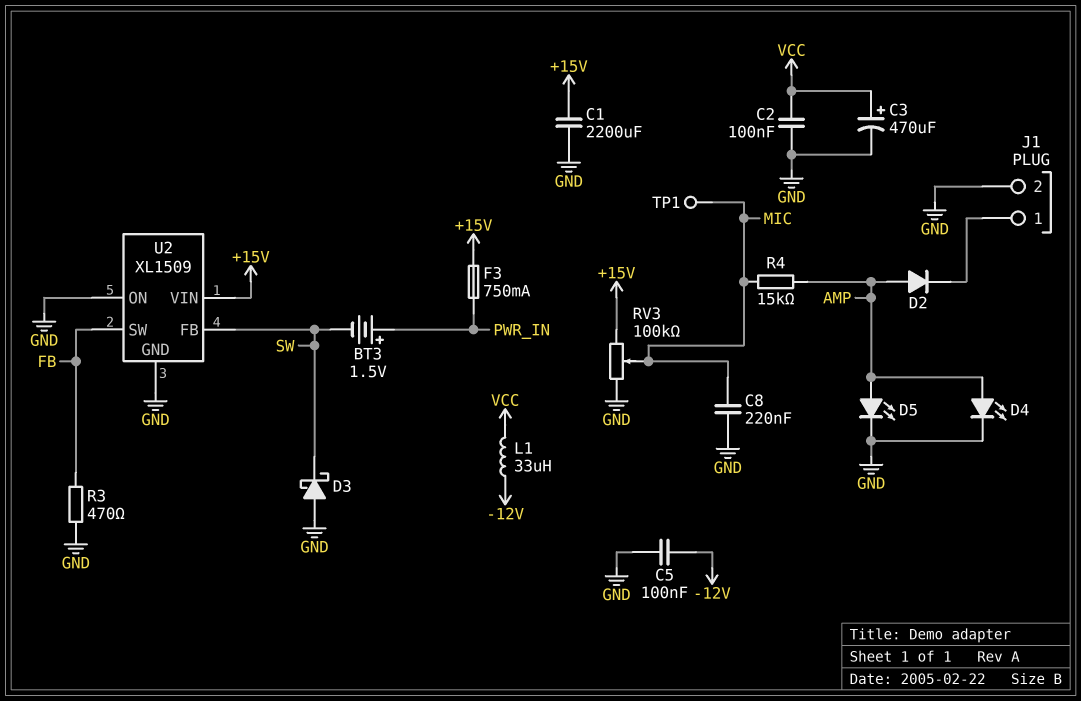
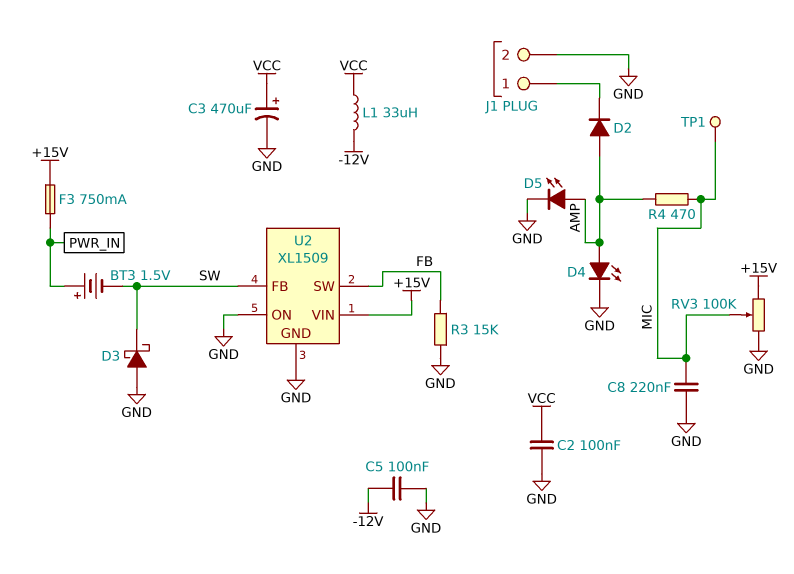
C1: 2200uF (+15V, GND) -> none
R3: 470 (FB, GND) -> 15k (FB, GND)
R4: 15k (AMP, MIC) -> 470 (AMP, MIC)

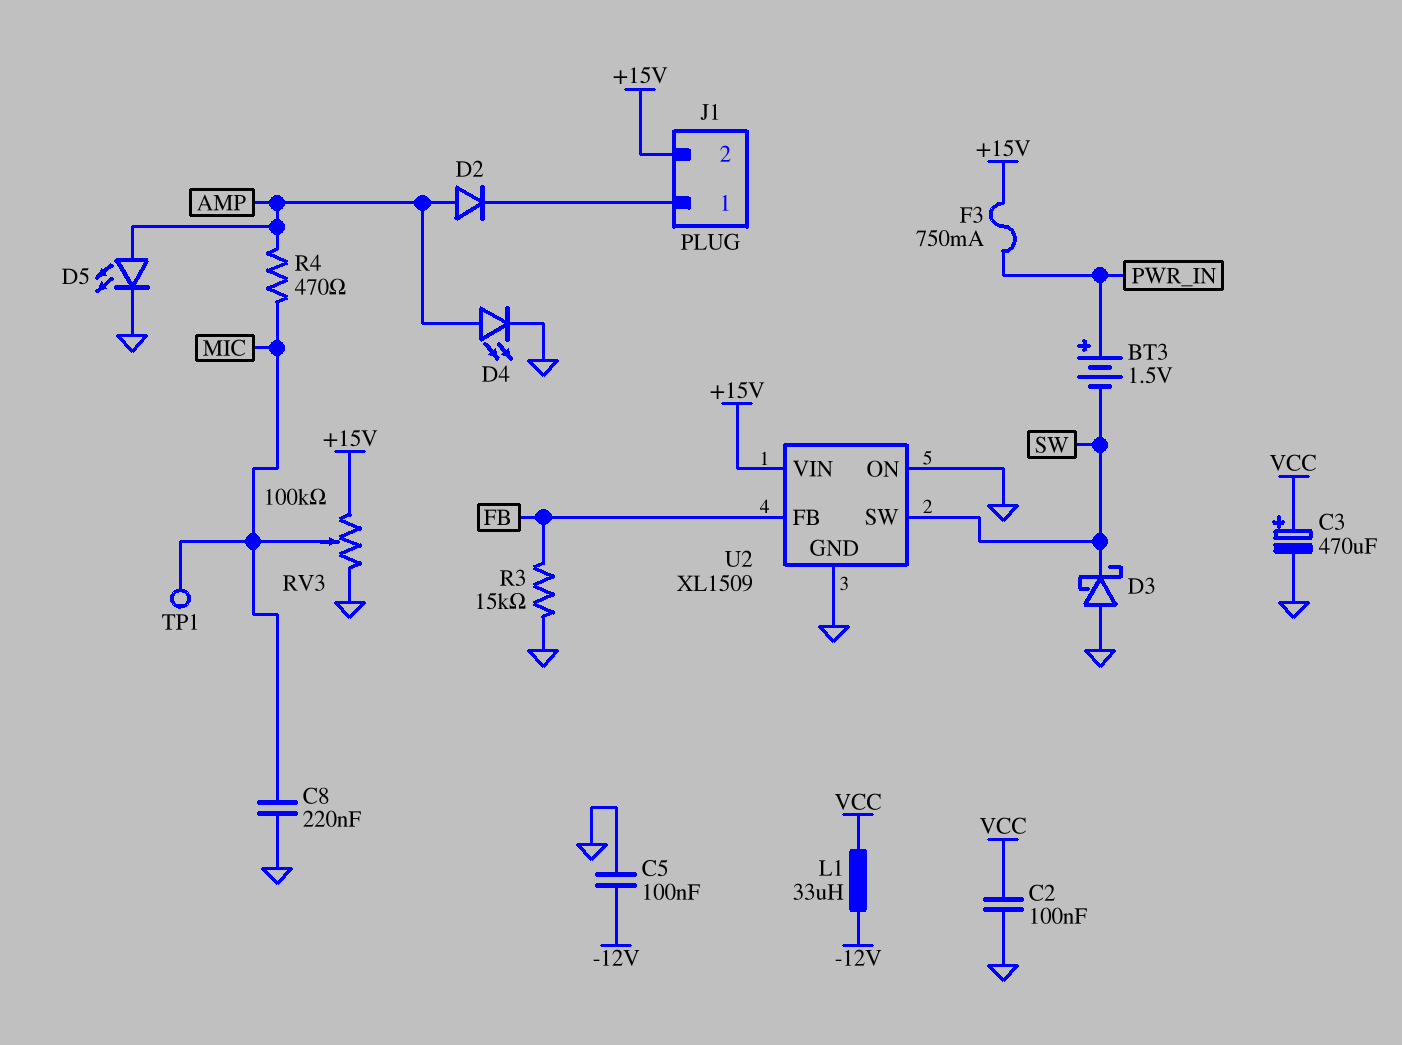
J1 pin 2: GND -> +15V
U2 pin FB: SW -> FB
U2 pin SW: FB -> SW

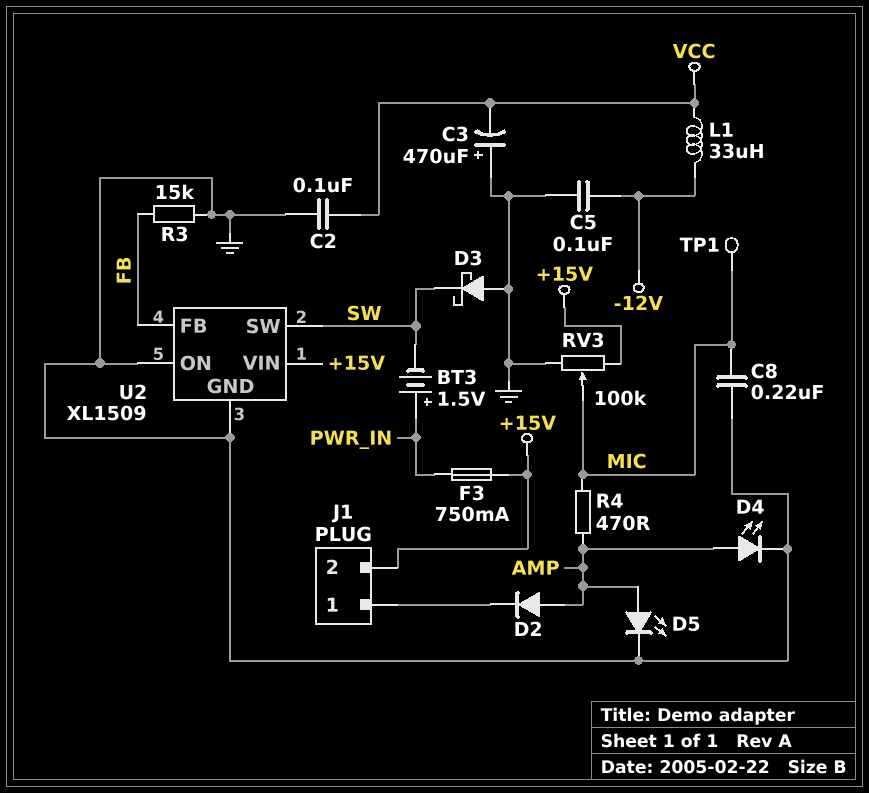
C3: 470uF (plus VCC, minus GND) -> 470uF (plus GND, minus VCC)

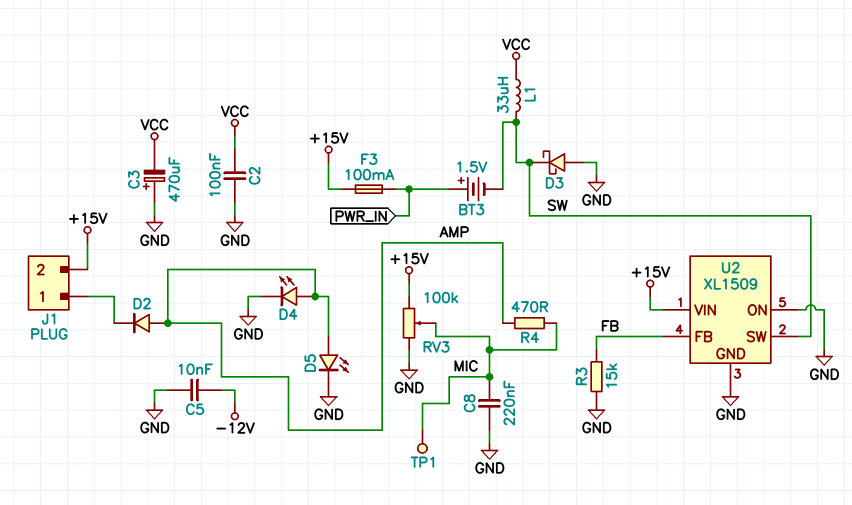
C5: 100nF (-12V, GND) -> 10nF (-12V, GND)
F3: 750mA (+15V, PWR_IN) -> 100mA (+15V, PWR_IN)
L1: 33uH (-12V, VCC) -> 33uH (SW, VCC)

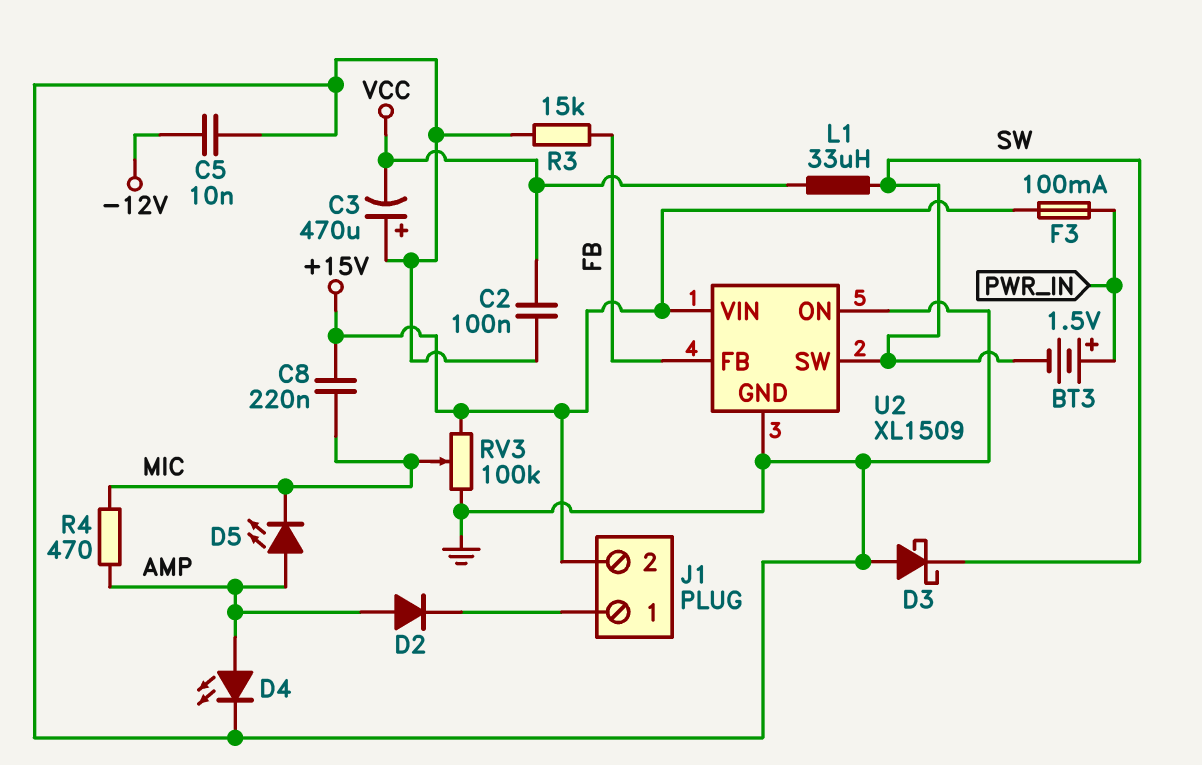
C8: 220nF (GND, MIC) -> 220nF (+15V, MIC)
D5: LED (A AMP, K GND) -> LED (A AMP, K MIC)
TP1: test point (MIC) -> none

